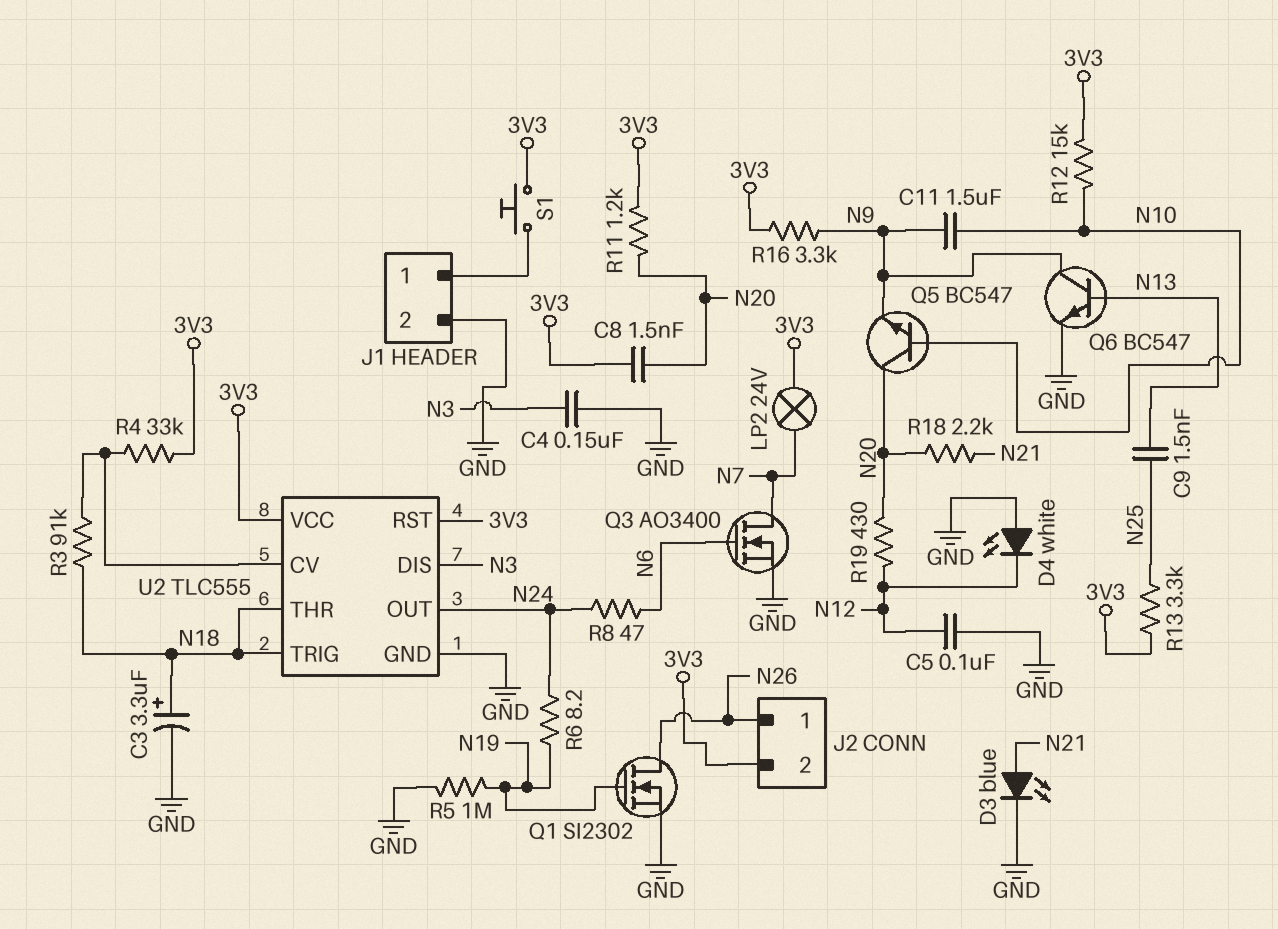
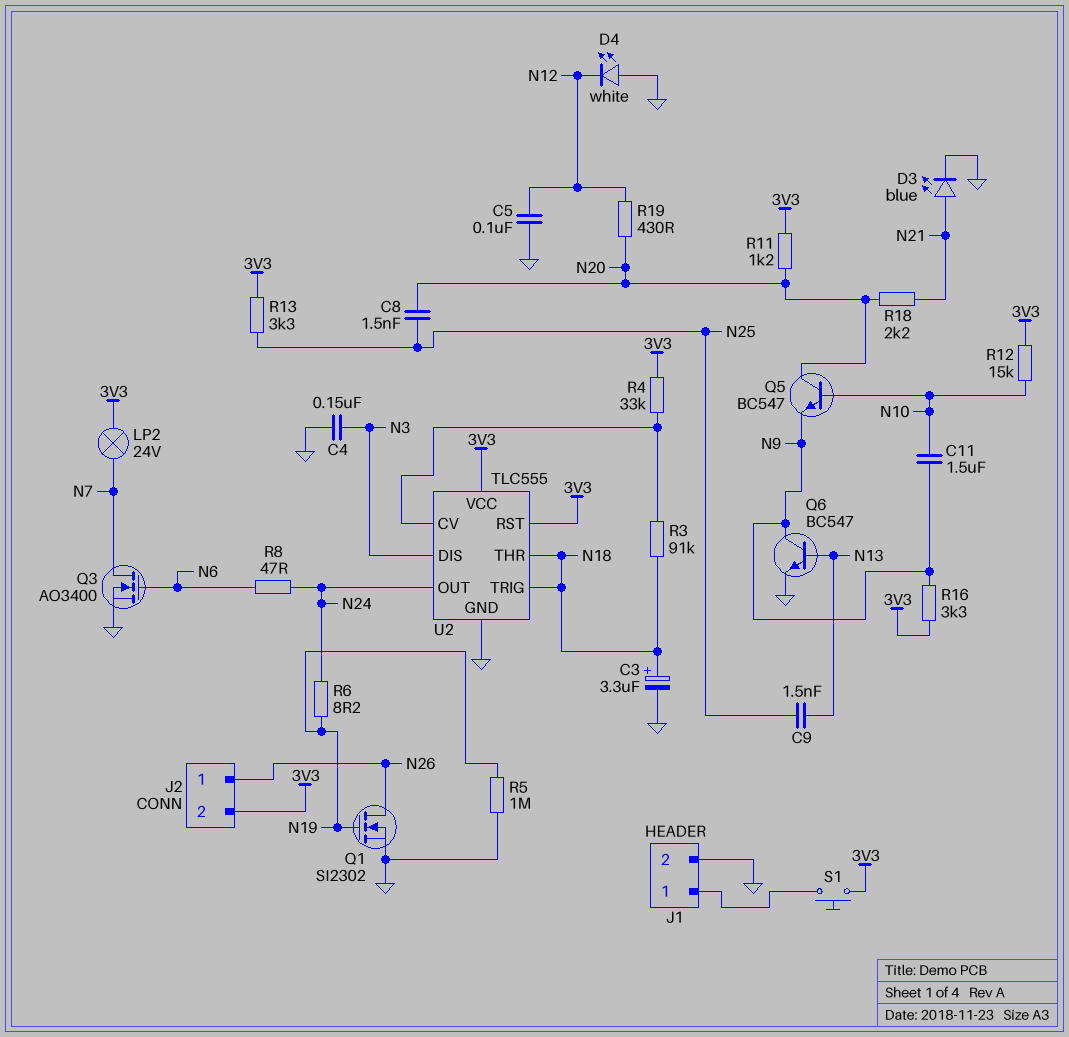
C8: 1.5nF (3V3, N20) -> 1.5nF (N20, N25)

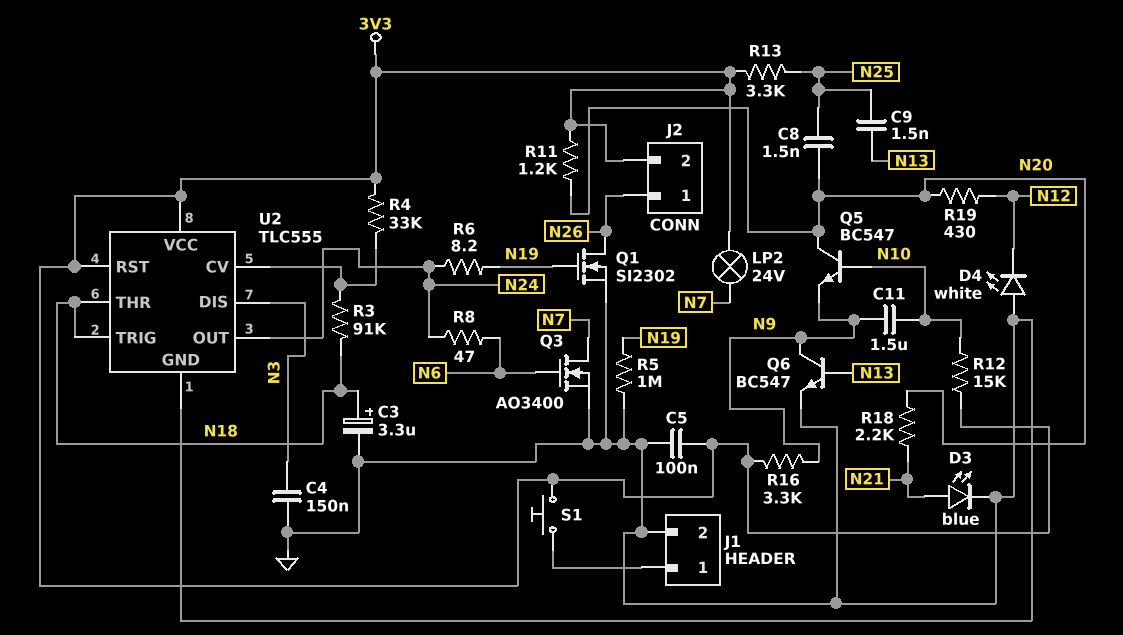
C5: 100nF (GND, N12) -> 100nF (3V3, GND)

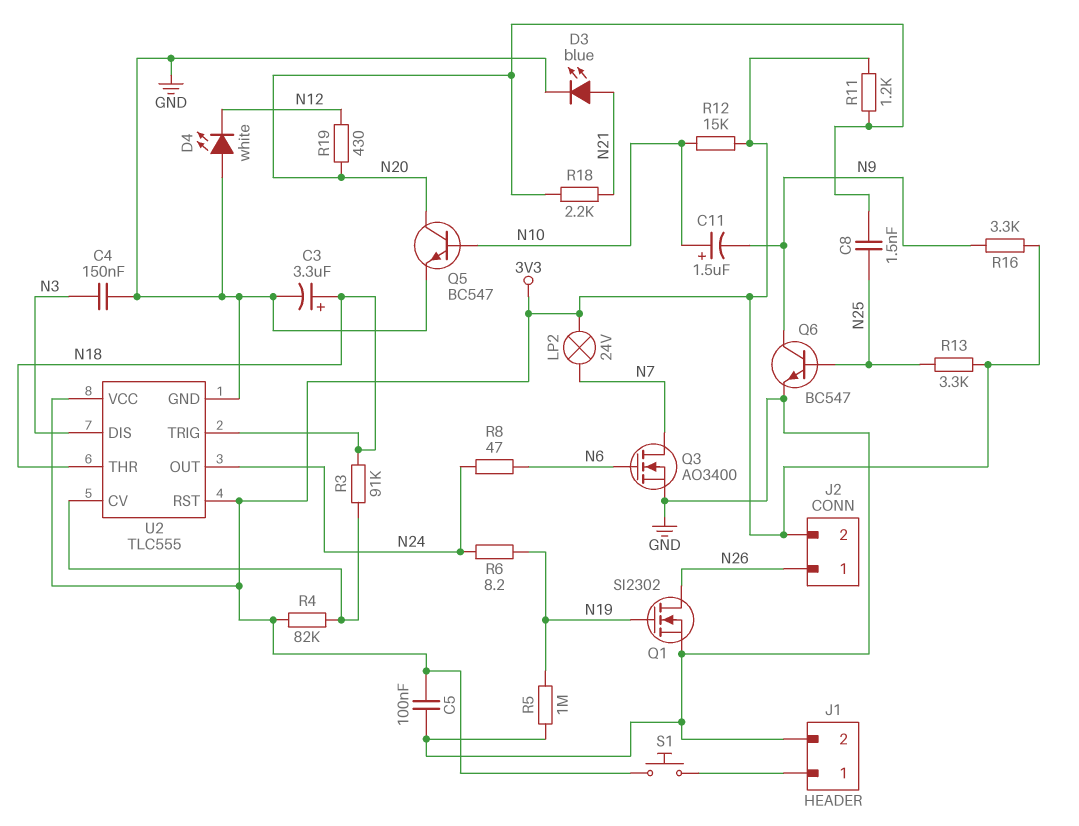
C9: 1.5nF (N13, N25) -> none
C11: 1.5uF (N9, N10) -> 1.5uF (plus N10, minus N9)
Q5: NPN BC547 (B N10, C N20, E N9) -> NPN BC547 (B N10, C N20, E GND)
Q6: NPN BC547 (B N13, C N9, E GND) -> NPN BC547 (B N25, C N9, E GND)
R4: 33k (3V3, U2/CV) -> 82k (3V3, U2/CV)

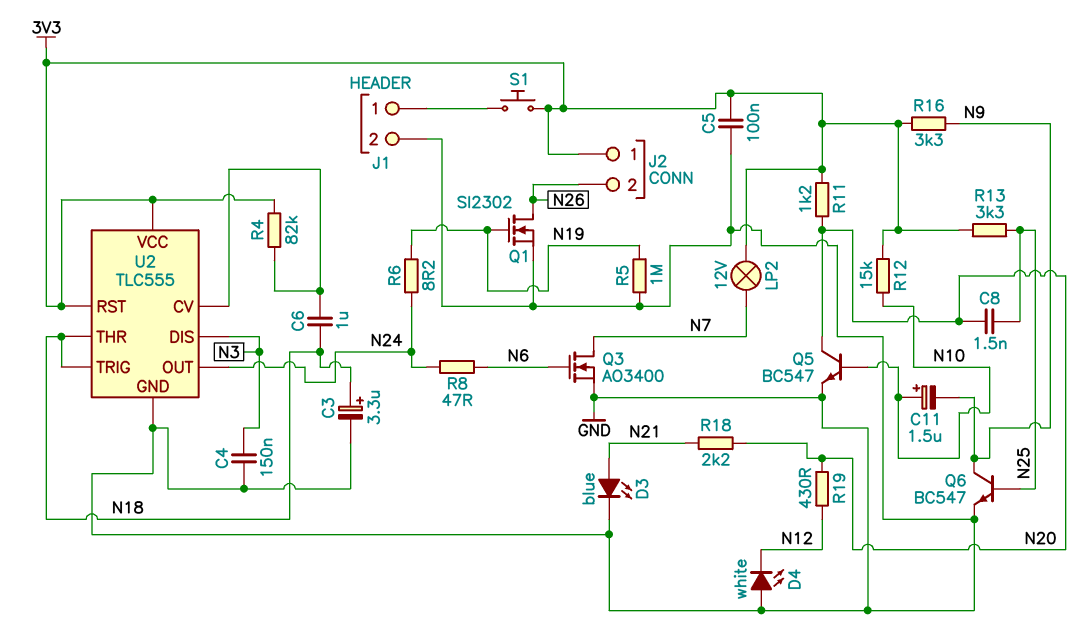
C6: none -> 1uF (N18, U2/CV)
J2 pin 1: N26 -> 3V3
J2 pin 2: 3V3 -> N26
LP2: lamp 24V (3V3, N7) -> lamp 12V (3V3, N7)
R3: 91k (N18, U2/CV) -> none

